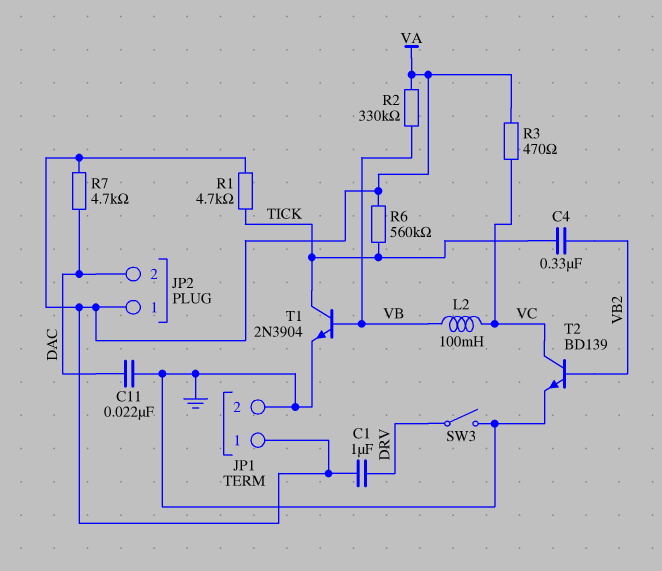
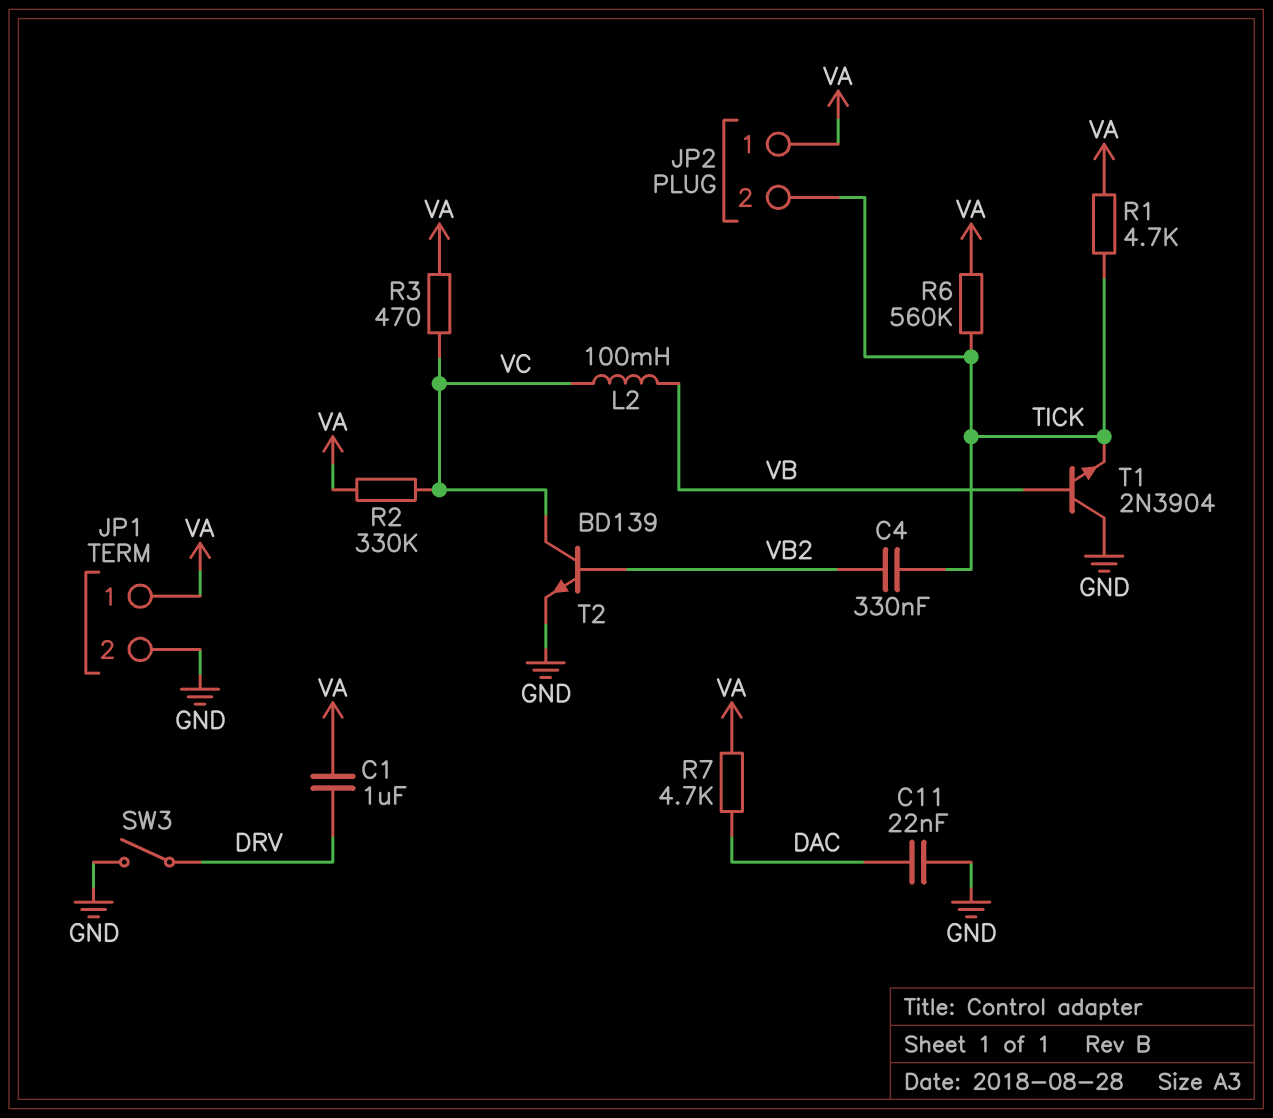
JP2 pin 2: DAC -> TICK
R2: 330k (VA, VB) -> 330k (VA, VC)
T1: NPN 2N3904 (B VB, C TICK, E GND) -> NPN 2N3904 (B VB, C GND, E TICK)

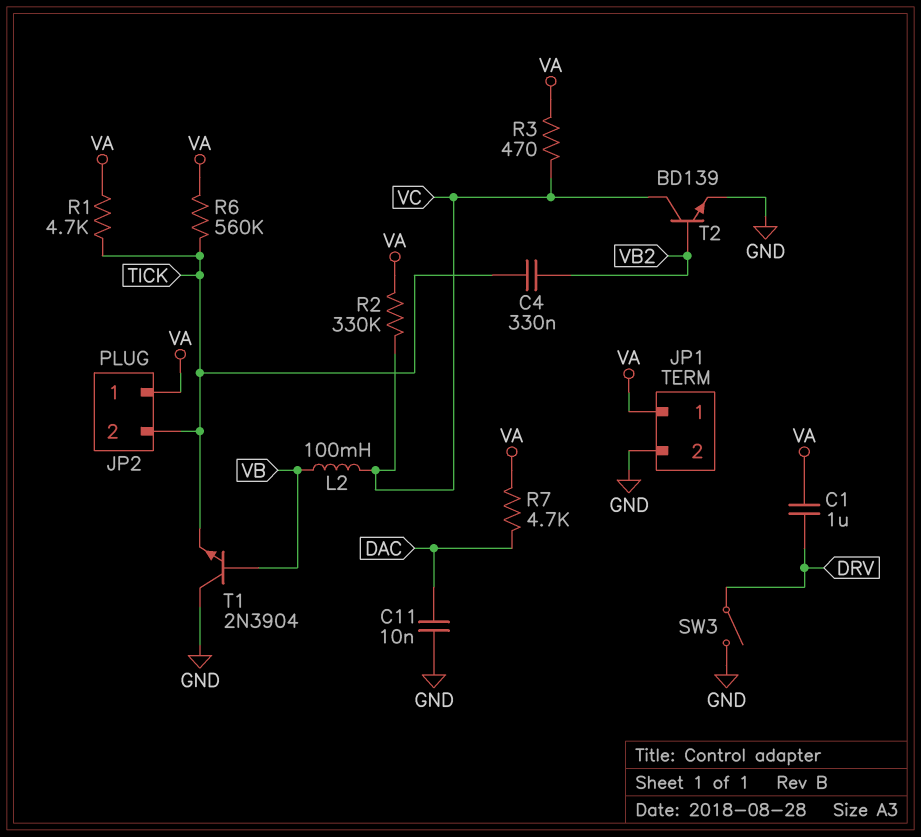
C11: 22nF (DAC, GND) -> 10nF (DAC, GND)

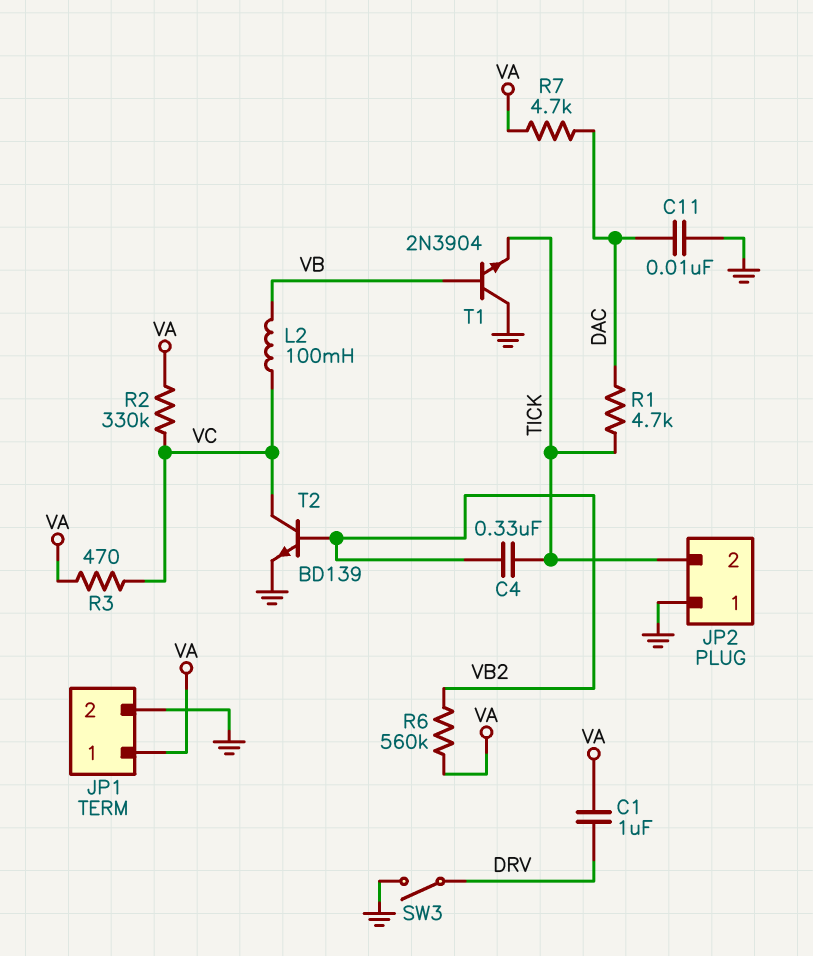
JP2 pin 1: VA -> GND
R1: 4.7k (TICK, VA) -> 4.7k (DAC, TICK)
R6: 560k (TICK, VA) -> 560k (VA, VB2)

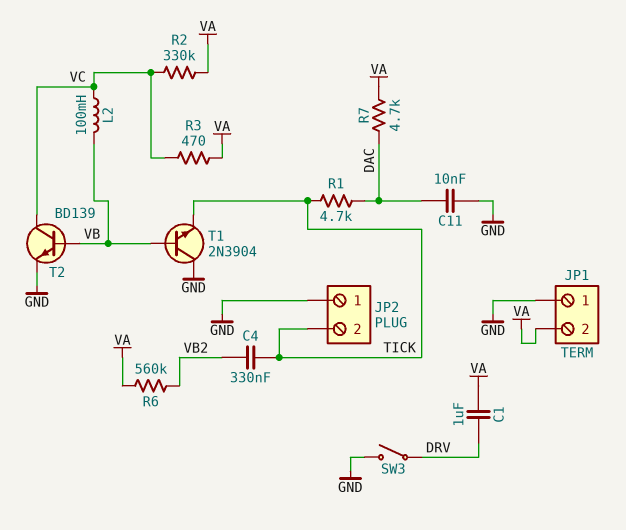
JP1 pin 1: VA -> GND
JP1 pin 2: GND -> VA
T2: NPN BD139 (B VB2, C VC, E GND) -> NPN BD139 (B VB, C VC, E GND)

